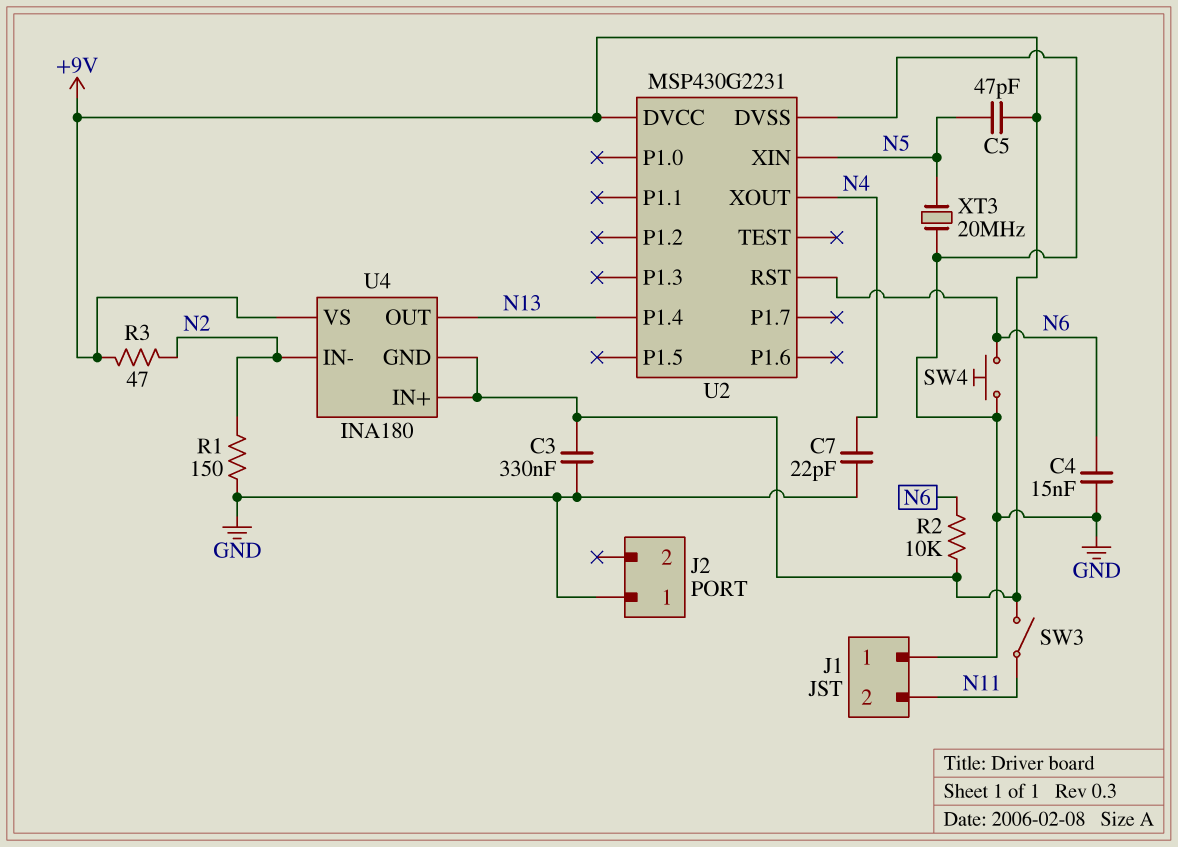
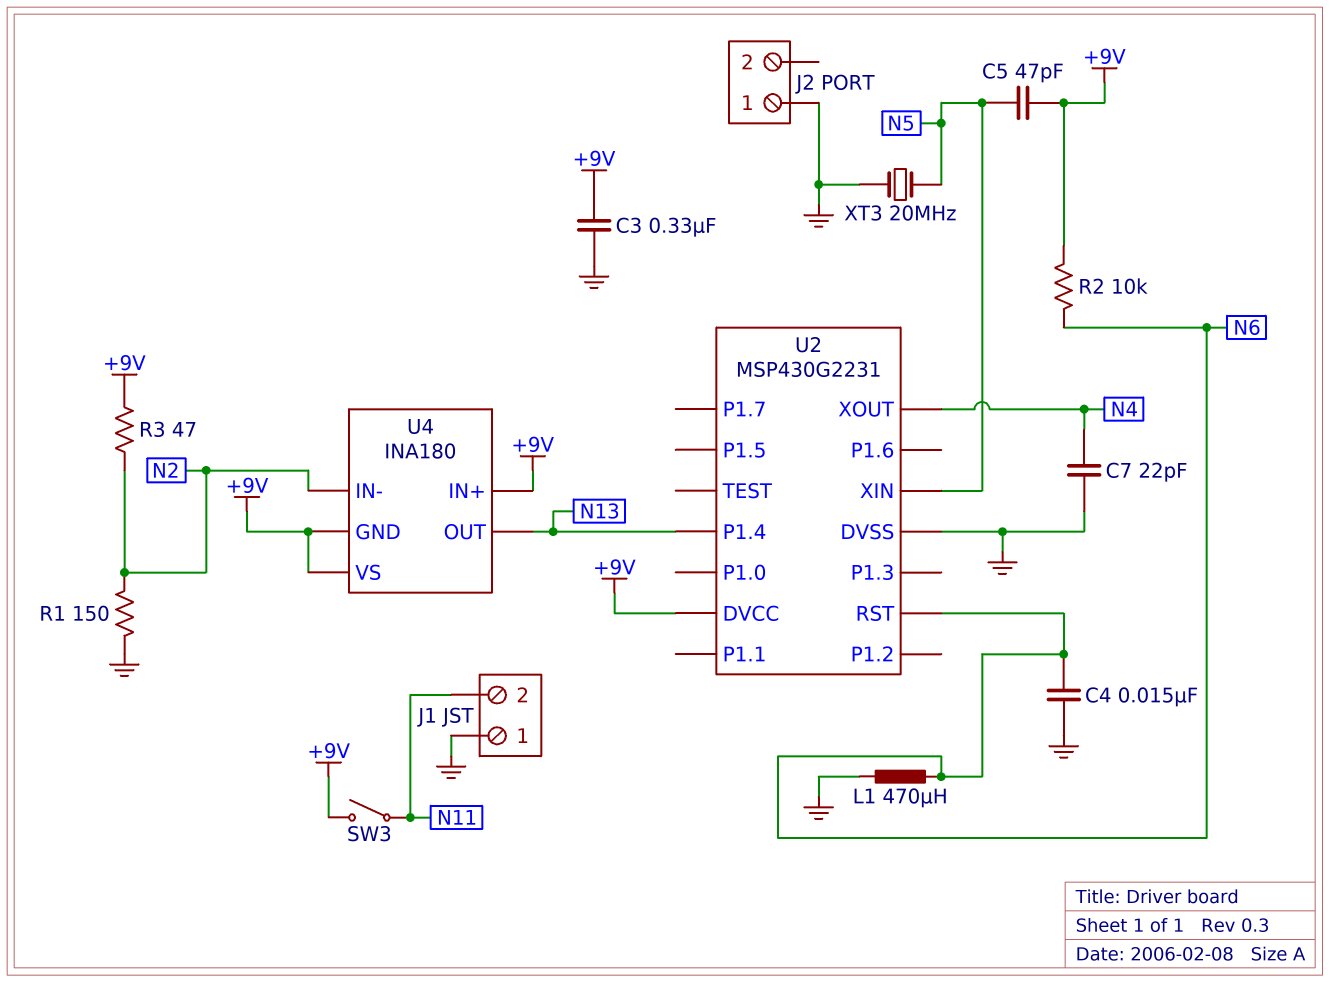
L1: none -> 470uH (GND, N6)
SW4: button (GND, N6) -> none

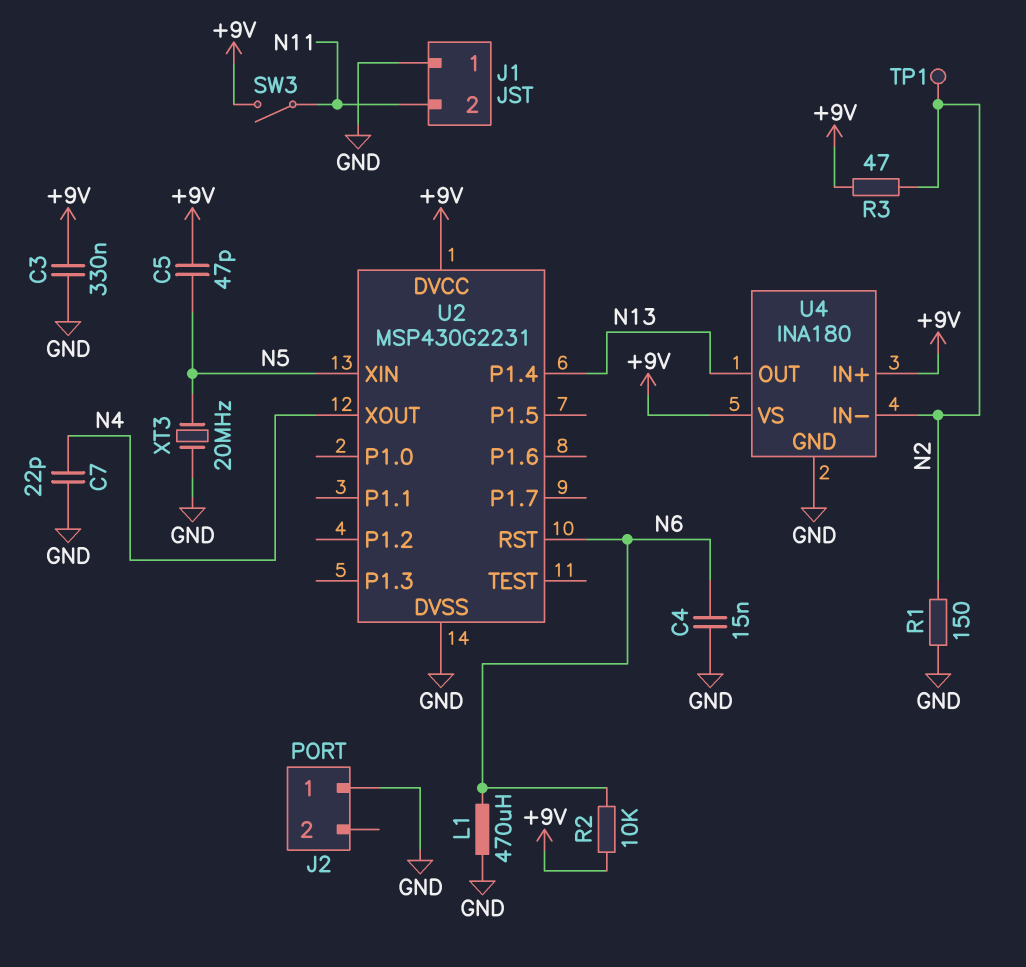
TP1: none -> test point (N2)
U4 pin GND: +9V -> GND

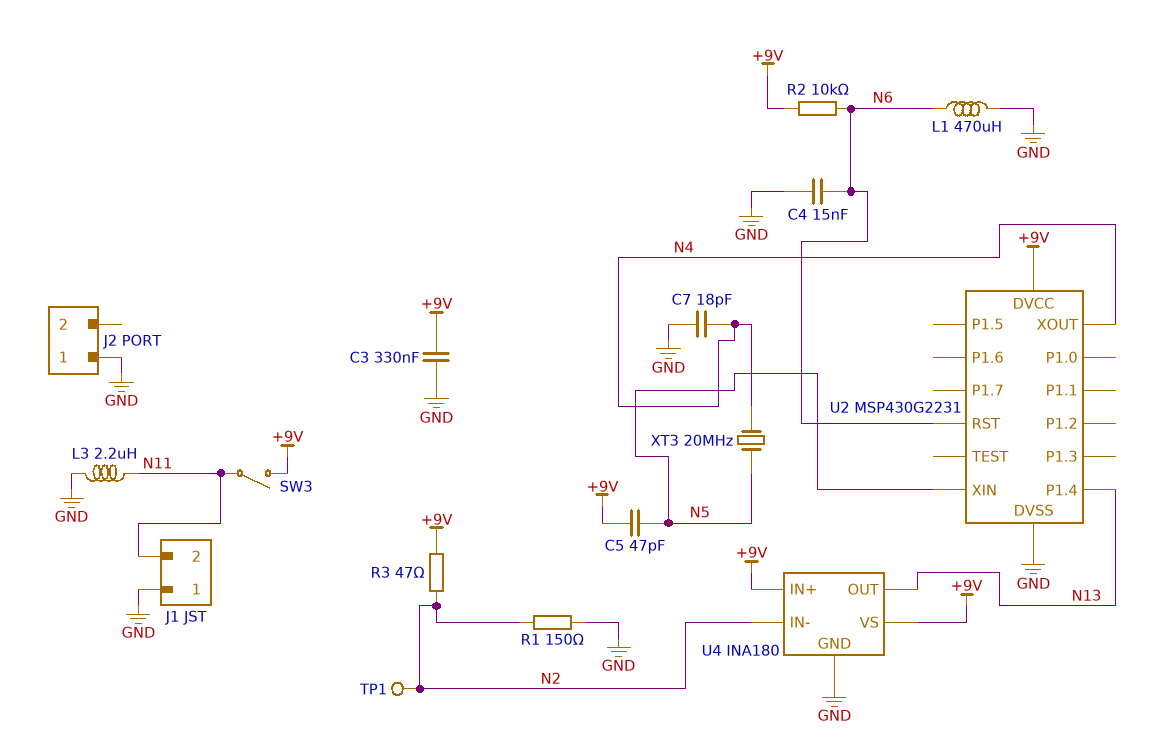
C7: 22pF (GND, N4) -> 18pF (GND, N4)
L3: none -> 2.2uH (GND, N11)
XT3: 20MHz (GND, N5) -> 20MHz (N4, N5)

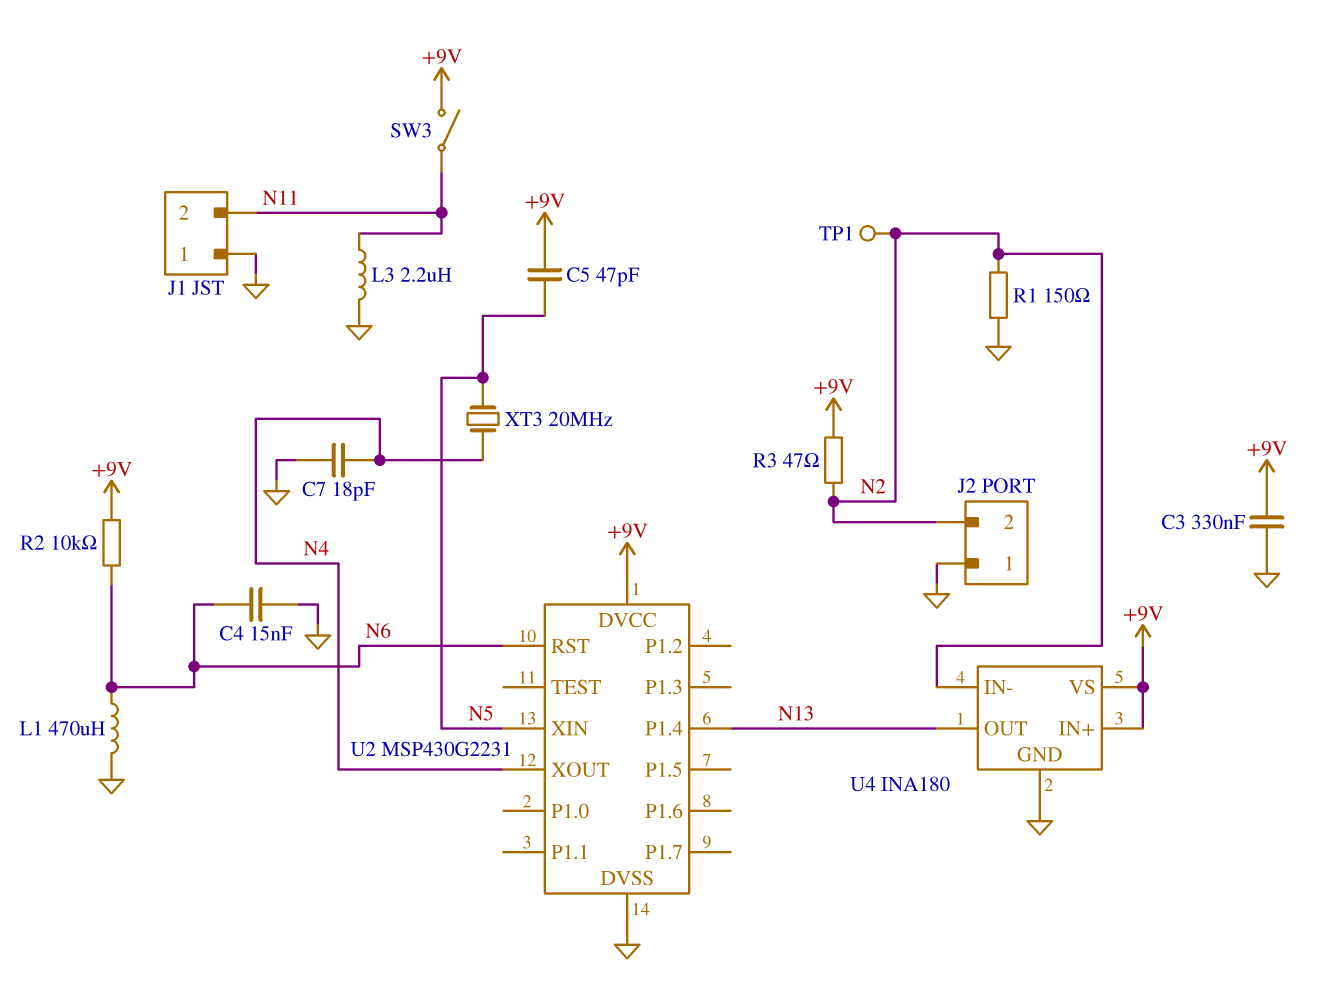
J2 pin 2: none -> N2

